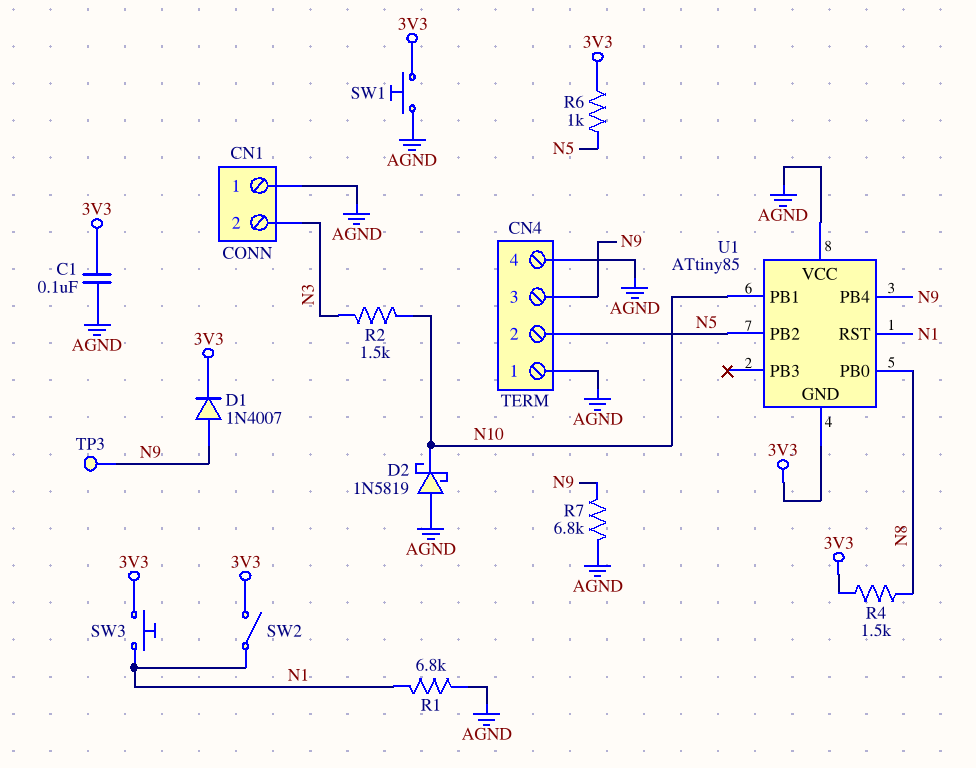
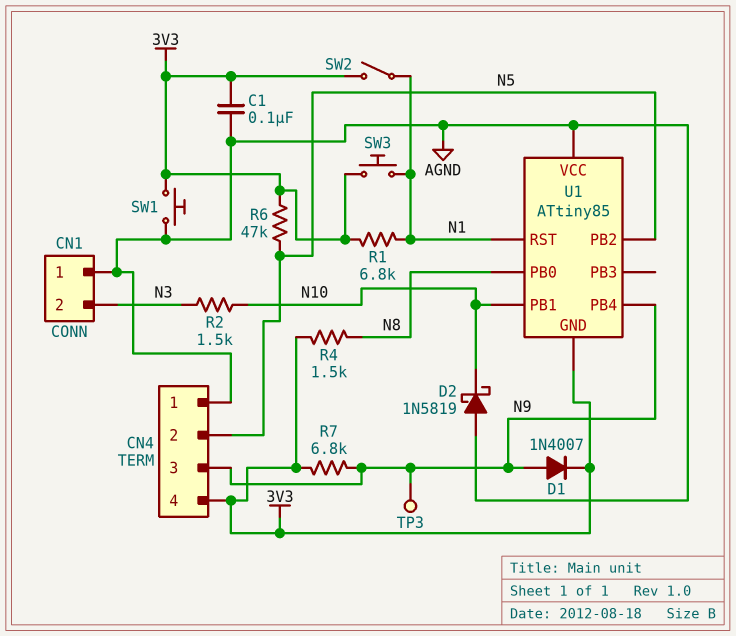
CN4 pin 4: AGND -> 3V3
R1: 6.8k (AGND, N1) -> 6.8k (3V3, N1)
R6: 1k (3V3, N5) -> 47k (3V3, N5)
R7: 6.8k (AGND, N9) -> 6.8k (3V3, N9)

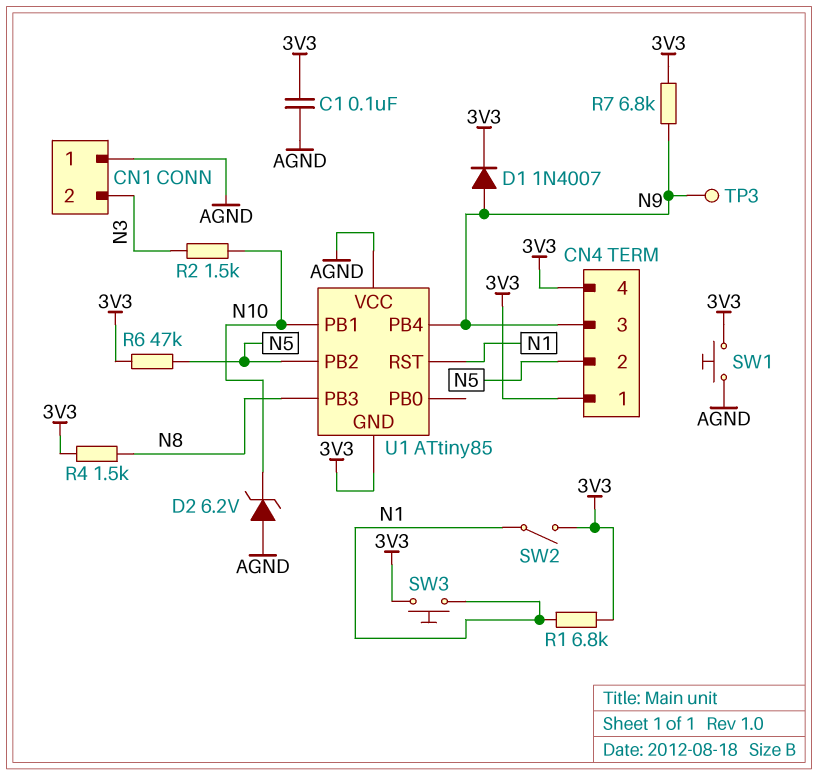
CN4 pin 1: AGND -> 3V3
D2: schottky 1N5819 (A AGND, K N10) -> zener 6.2V (A AGND, K N10)
U1 pin PB0: N8 -> none
U1 pin PB3: none -> N8

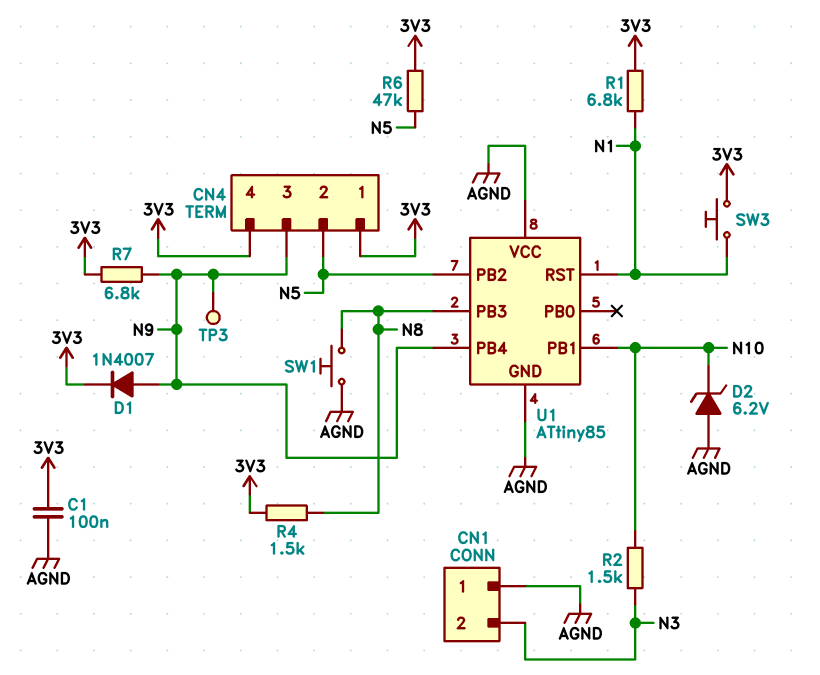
SW1: button (3V3, AGND) -> button (AGND, N8)
SW2: switch (3V3, N1) -> none
U1 pin GND: 3V3 -> AGND

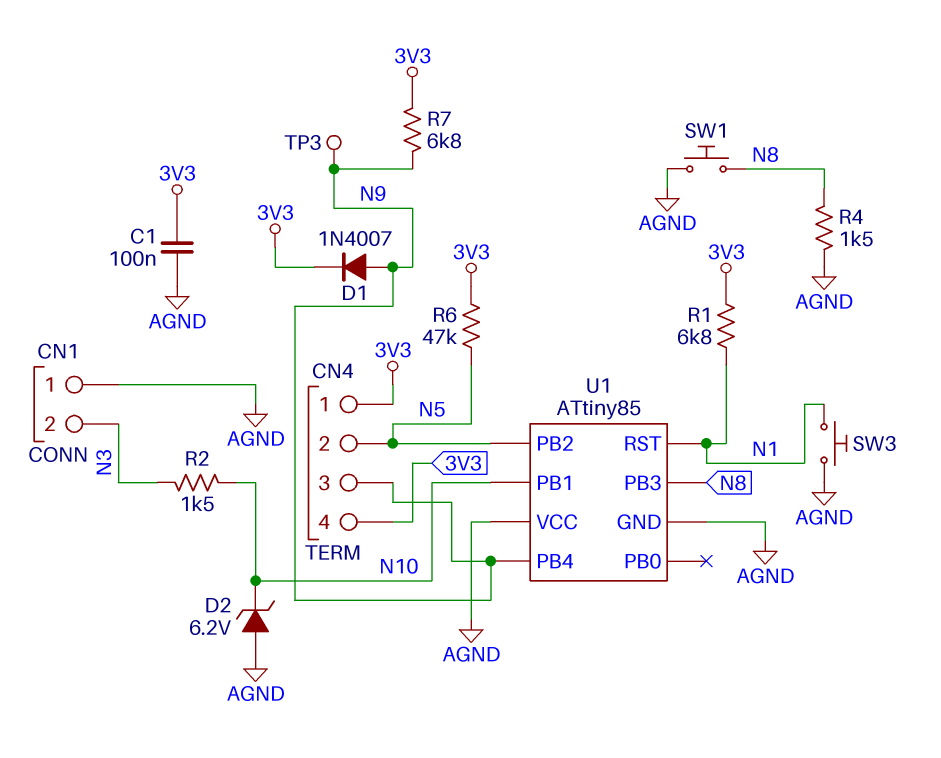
R4: 1.5k (3V3, N8) -> 1.5k (AGND, N8)
SW3: button (3V3, N1) -> button (AGND, N1)

